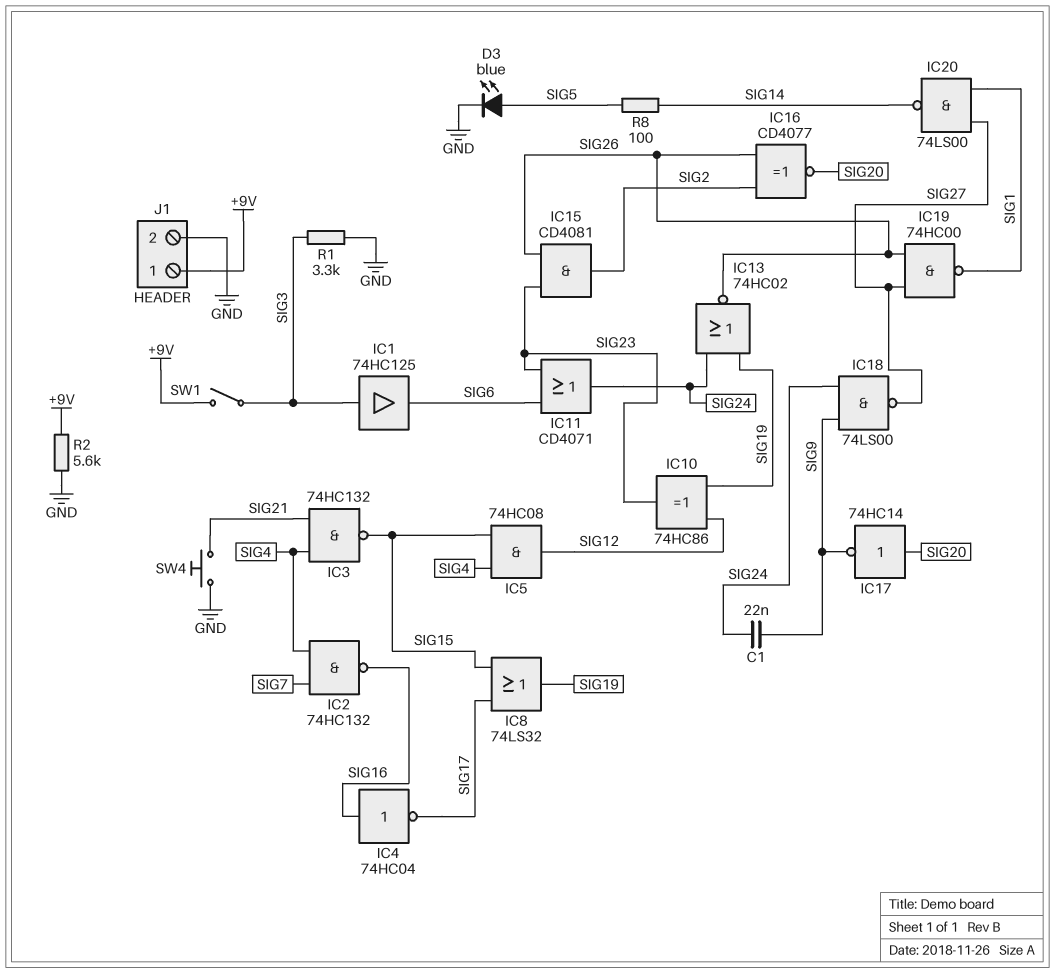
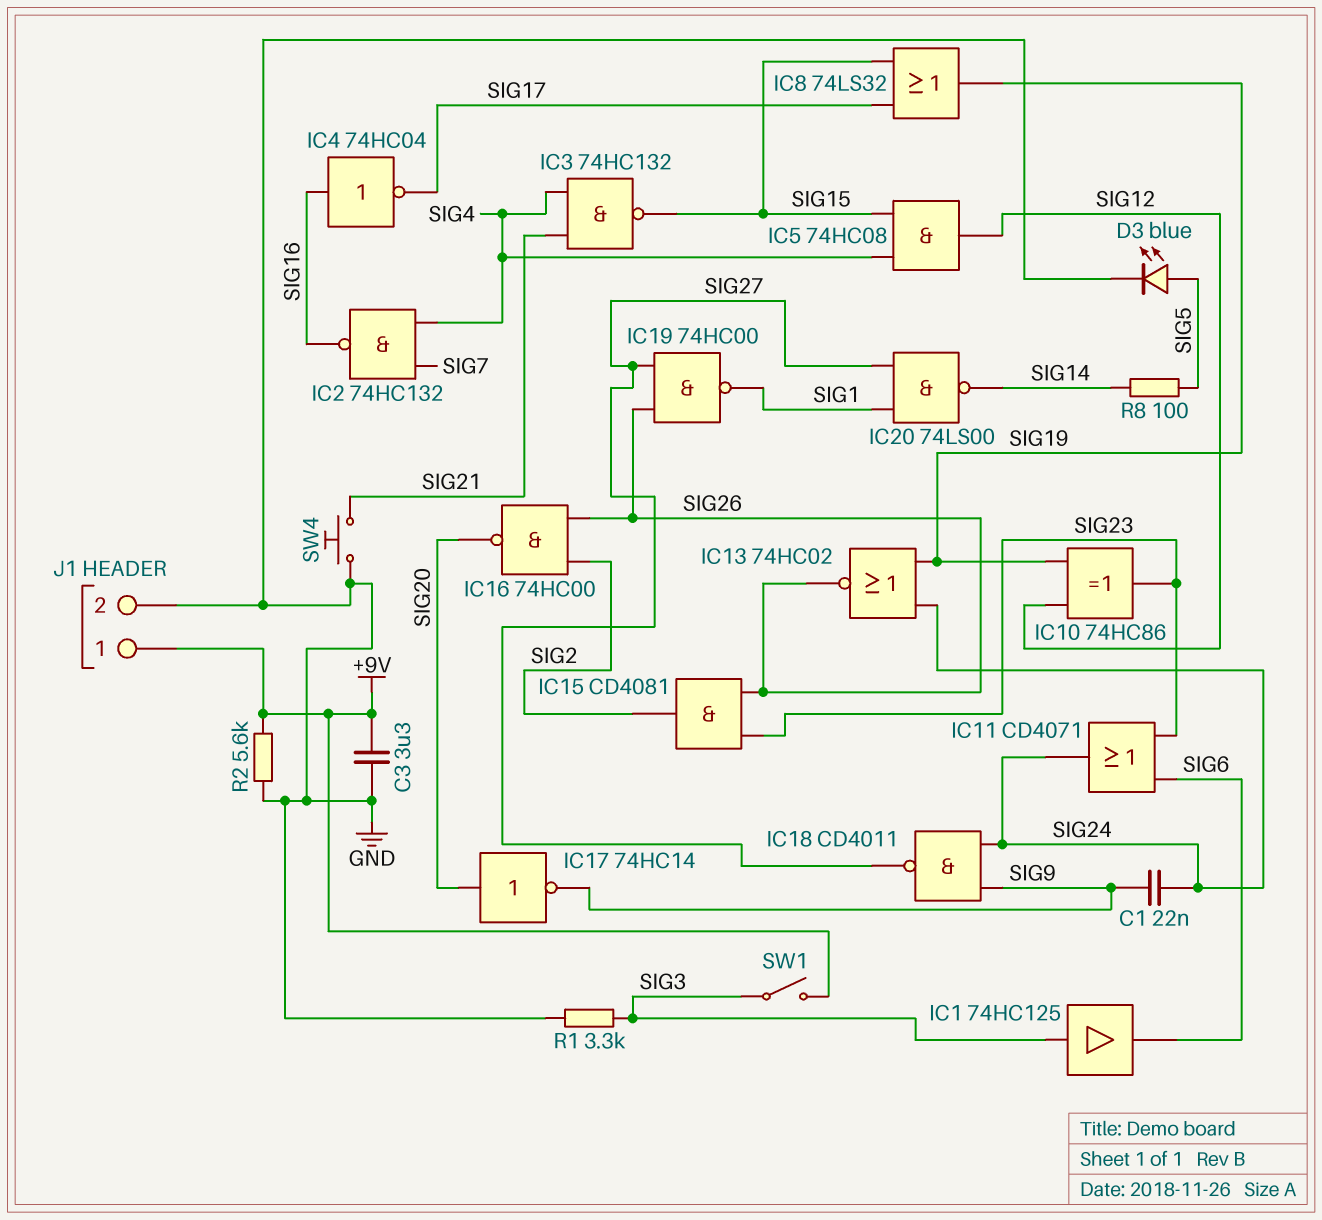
C3: none -> 3.3uF (+9V, GND)
IC16: XNOR CD4077 (in SIG2, in SIG26, out SIG20) -> NAND 74HC00 (in SIG2, in SIG26, out SIG20)
IC18: NAND 74LS00 (in SIG9, in SIG24, out SIG27) -> NAND CD4011 (in SIG9, in SIG24, out SIG27)

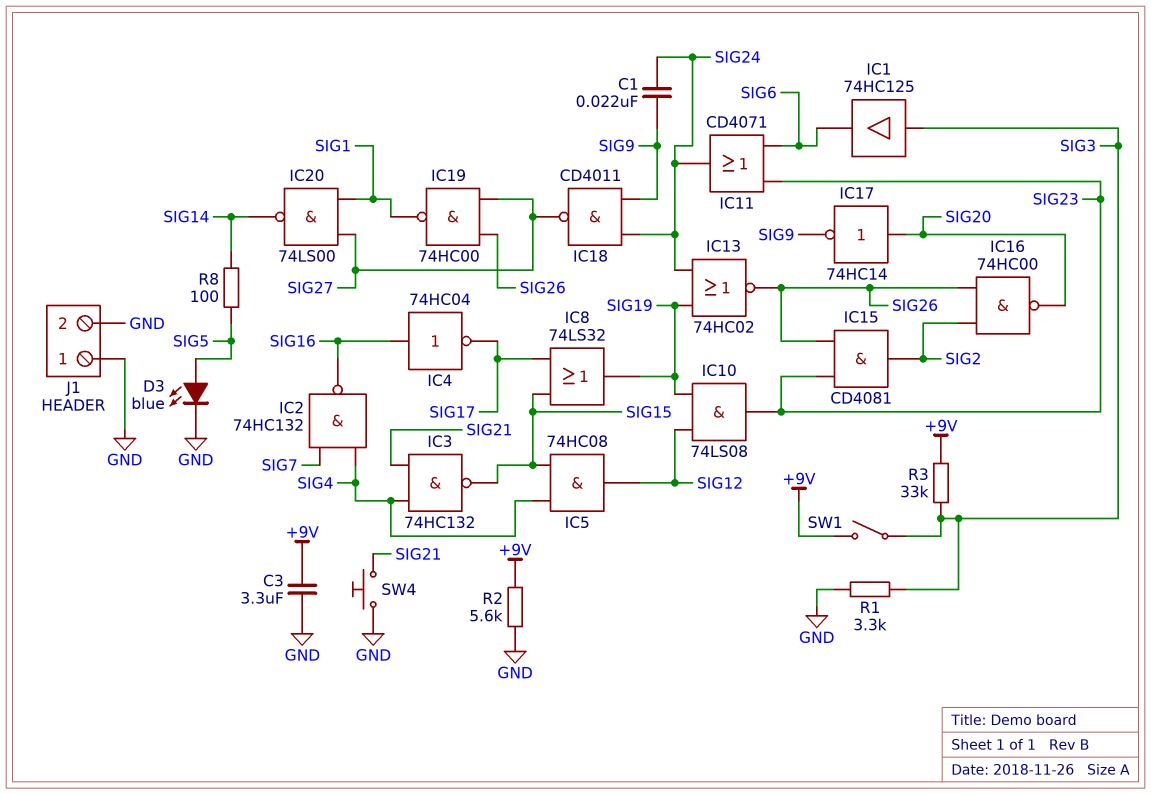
IC10: XOR 74HC86 (in SIG12, in SIG19, out SIG23) -> AND 74LS08 (in SIG12, in SIG19, out SIG23)
J1 pin 1: +9V -> GND
R3: none -> 33k (+9V, SIG3)

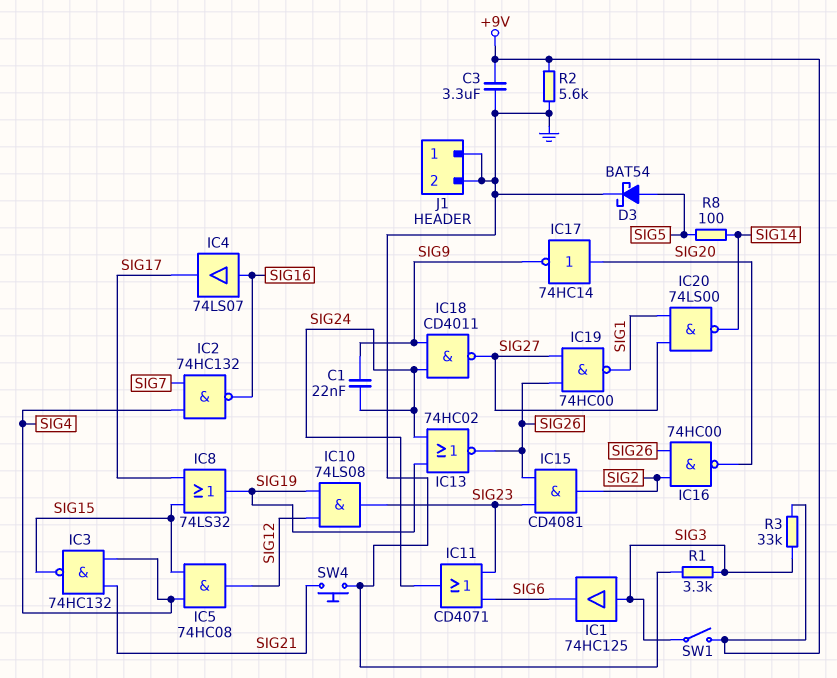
D3: LED blue (A SIG5, K GND) -> schottky BAT54 (A SIG5, K GND)
IC4: NOT 74HC04 (in SIG16, out SIG17) -> buffer 74LS07 (in SIG16, out SIG17)

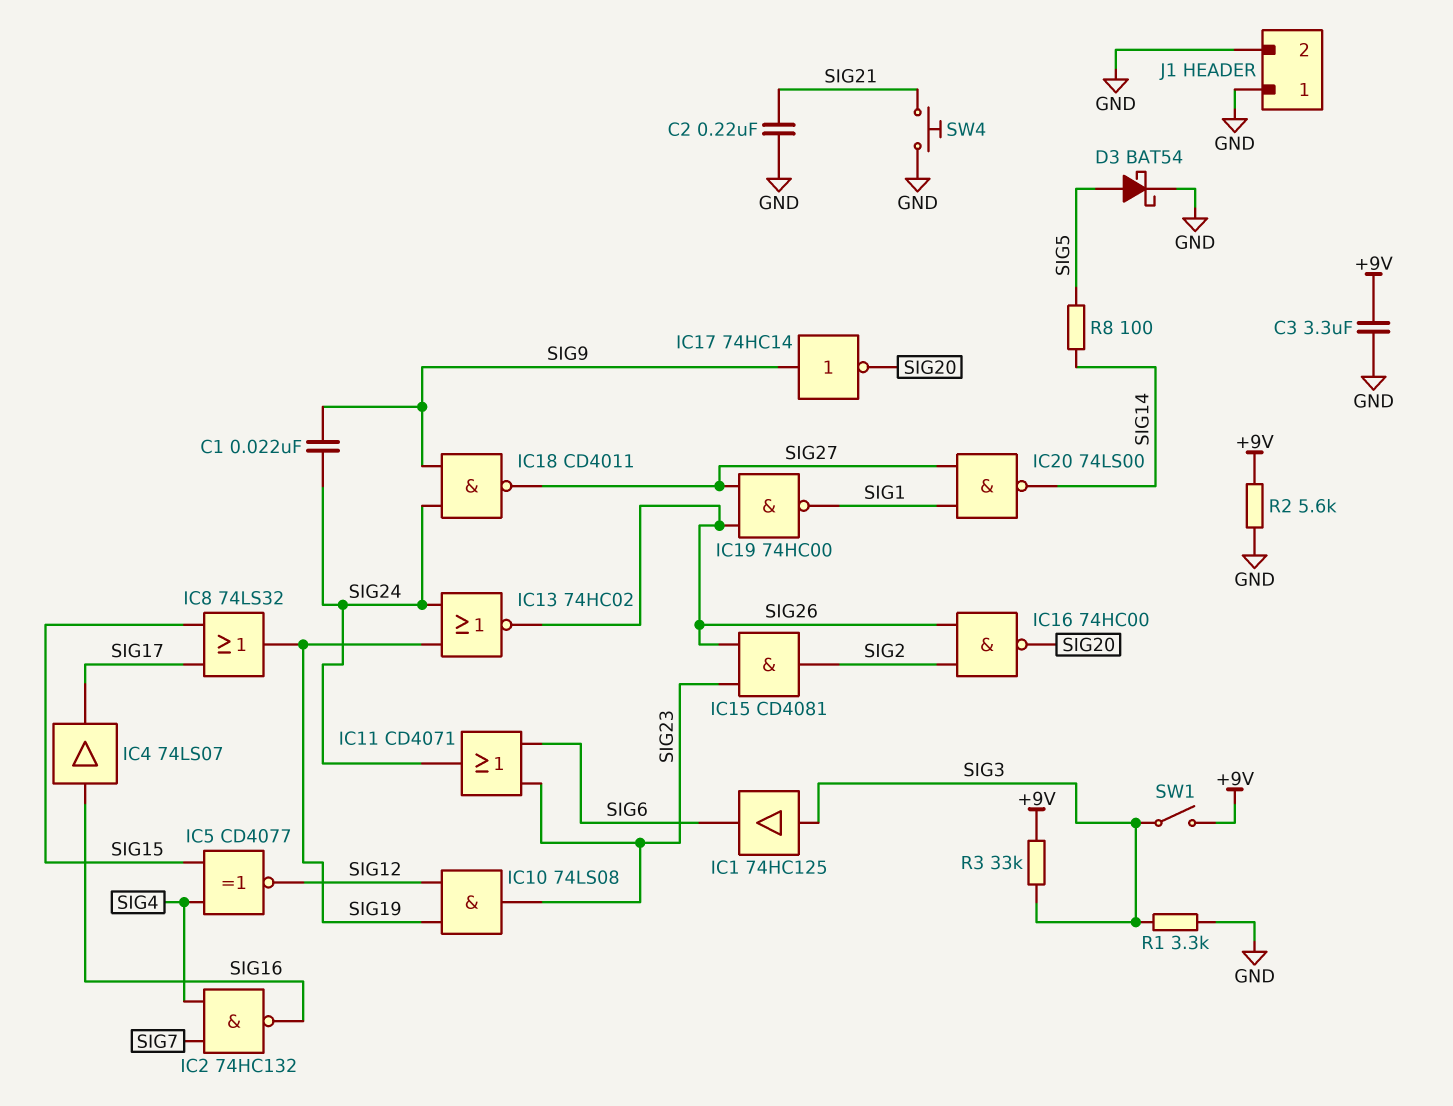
C2: none -> 220nF (GND, SIG21)
IC3: NAND 74HC132 (in SIG4, in SIG21, out SIG15) -> none
IC5: AND 74HC08 (in SIG4, in SIG15, out SIG12) -> XNOR CD4077 (in SIG4, in SIG15, out SIG12)
IC17: NOT 74HC14 (in SIG20, out SIG9) -> NOT 74HC14 (in SIG9, out SIG20)

